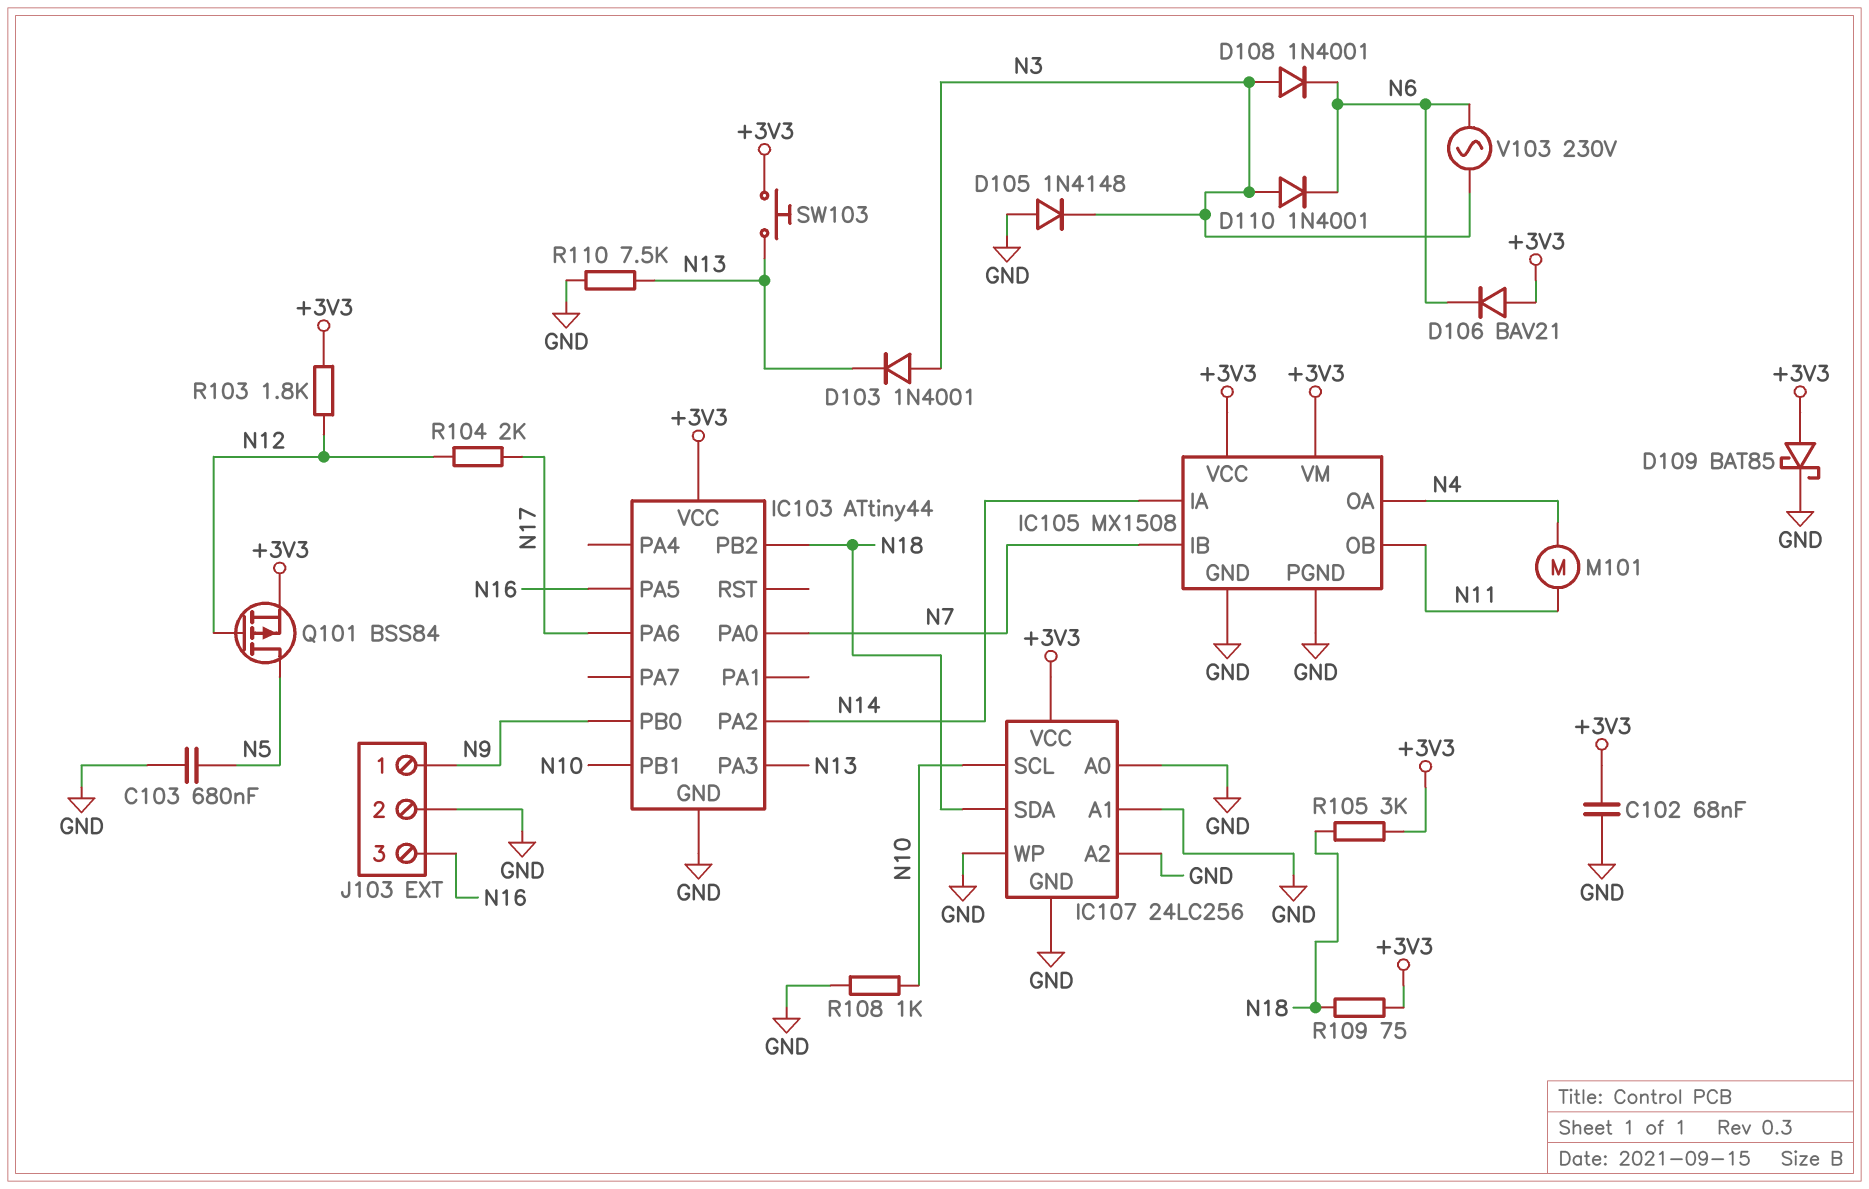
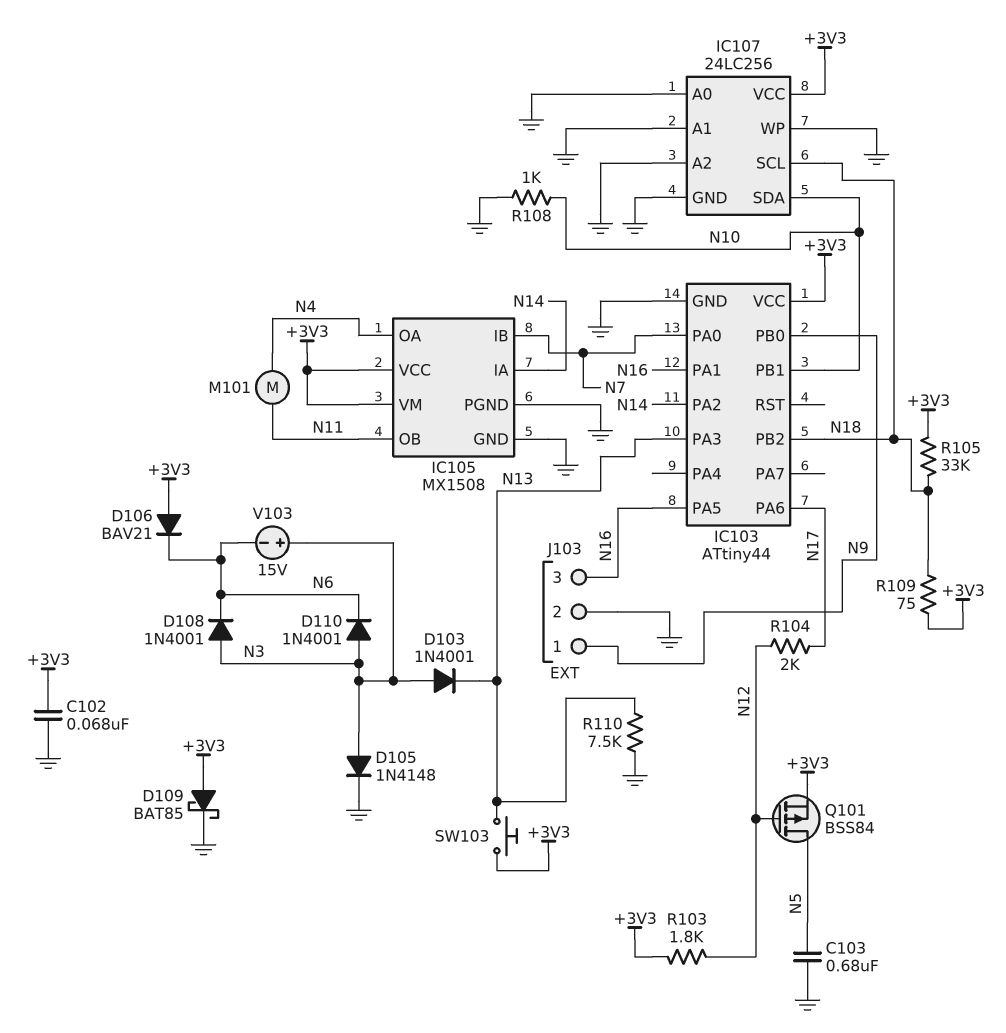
D105: diode 1N4148 (A GND, K N3) -> diode 1N4148 (A N3, K GND)
IC103 pin PA1: none -> N16
IC107 pin SCL: N10 -> N18
IC107 pin SDA: N18 -> N10
R105: 3k (+3V3, N18) -> 33k (+3V3, N18)
V103: AC 230V (N3, N6) -> 15V (plus N3, minus N6)

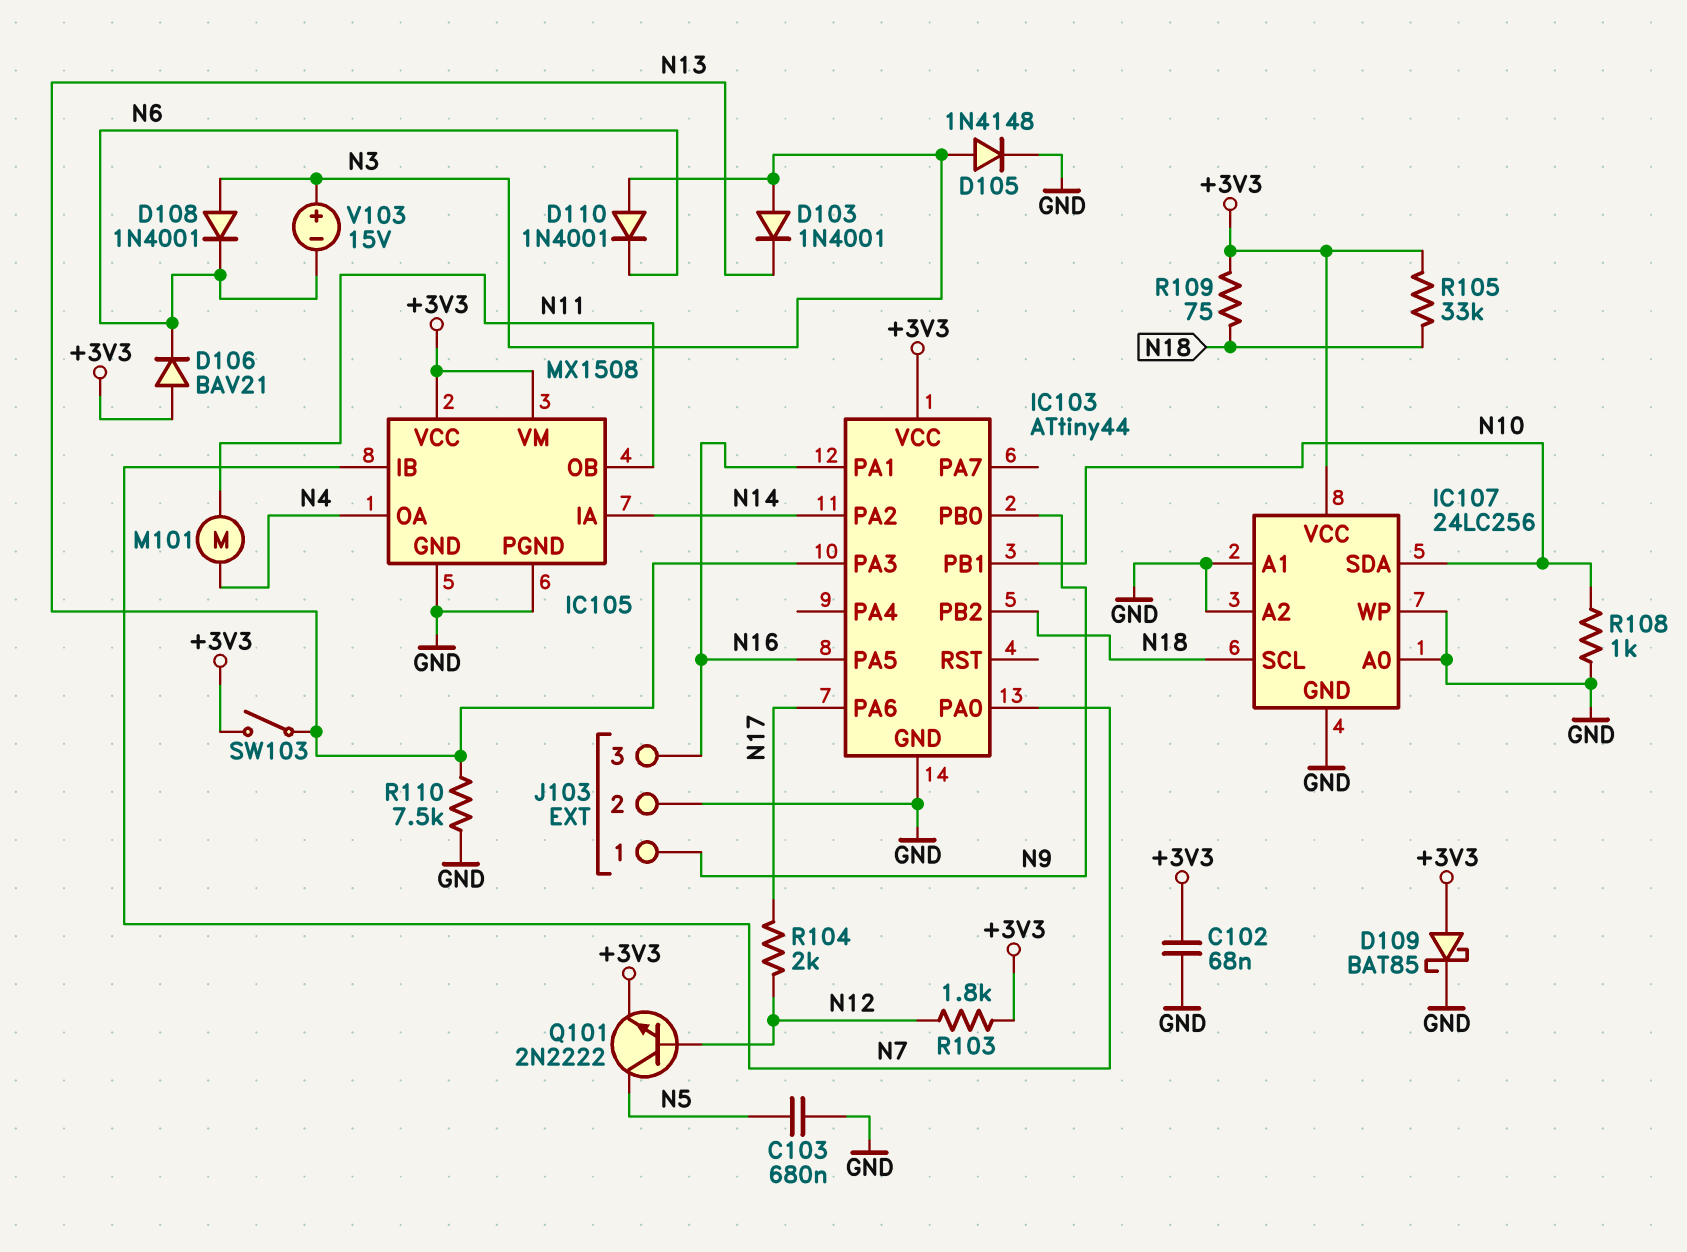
Q101: PMOS BSS84 (G N12, D N5, S +3V3) -> NPN 2N2222 (B N12, C N5, E +3V3)
SW103: button (+3V3, N13) -> switch (+3V3, N13)

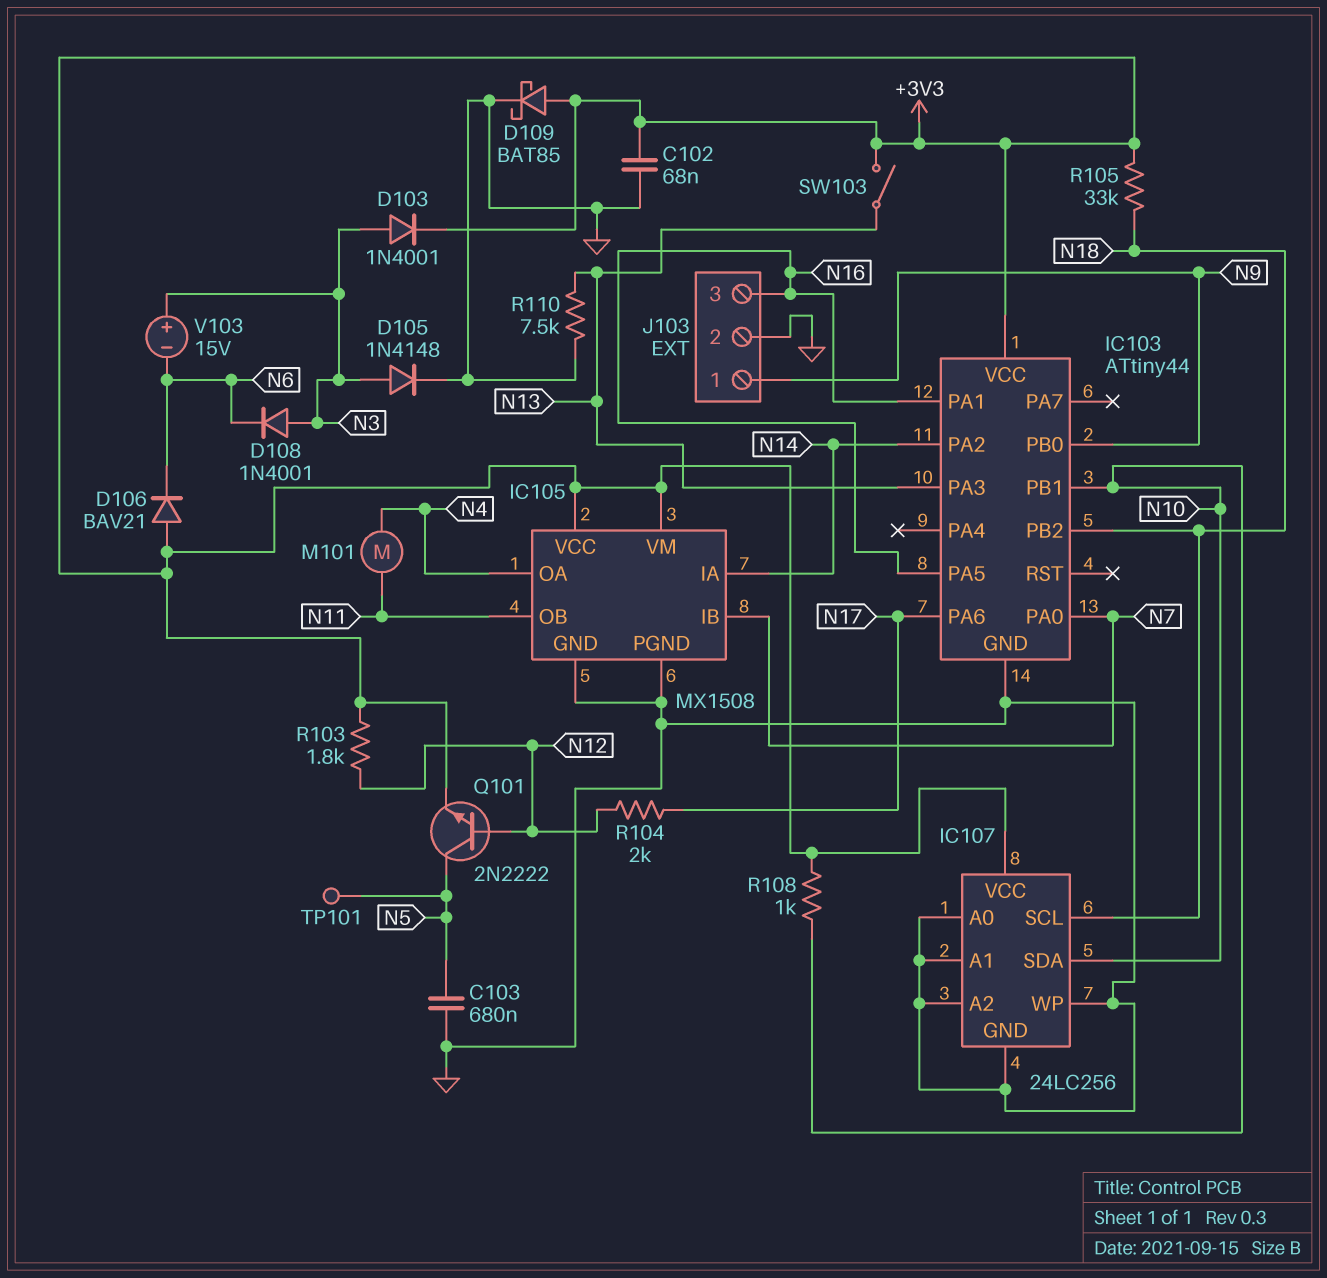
D103: diode 1N4001 (A N3, K N13) -> diode 1N4001 (A N3, K +3V3)
D110: diode 1N4001 (A N3, K N6) -> none
R108: 1k (GND, N10) -> 1k (+3V3, N10)
R109: 75 (+3V3, N18) -> none
TP101: none -> test point (N5)

